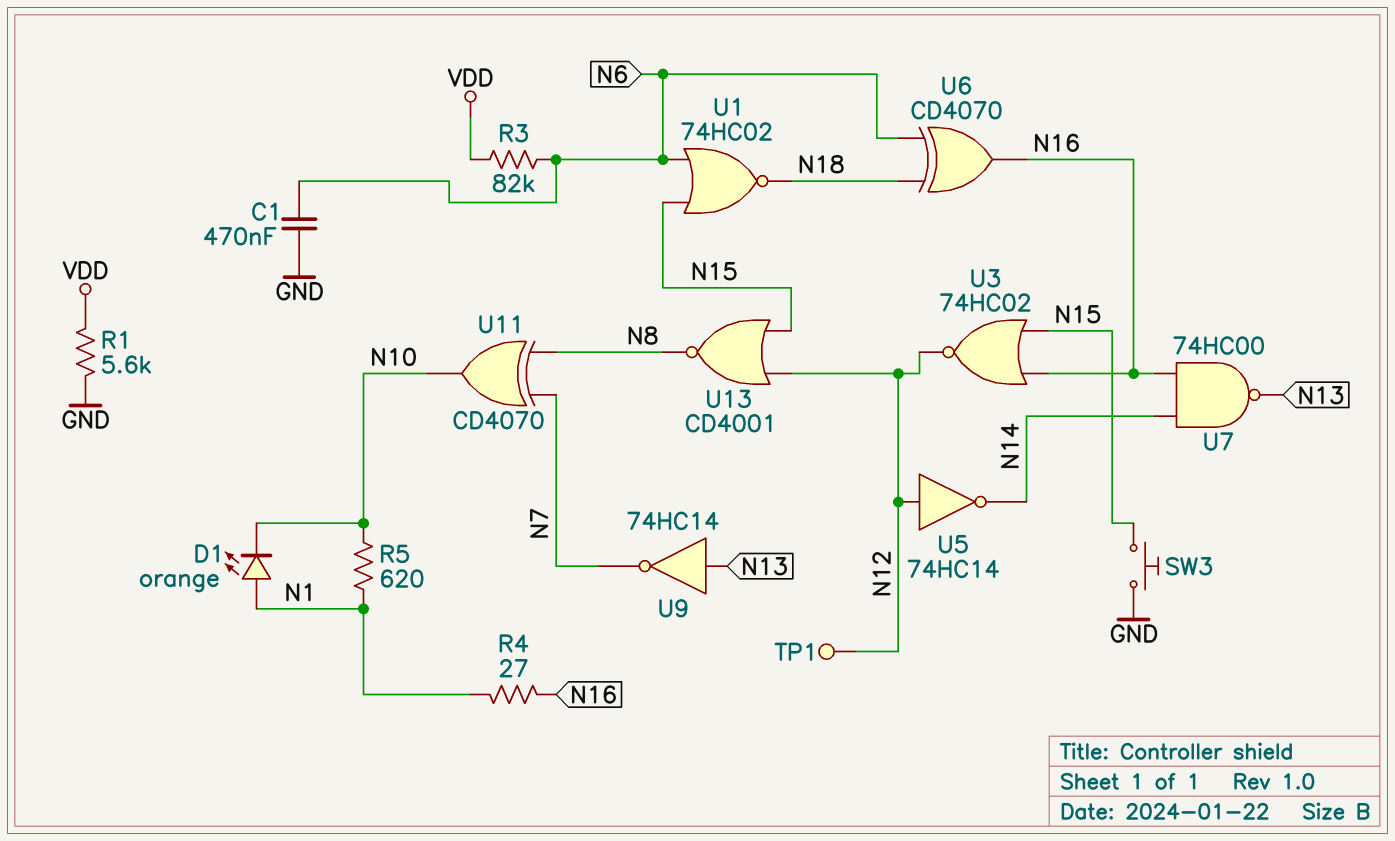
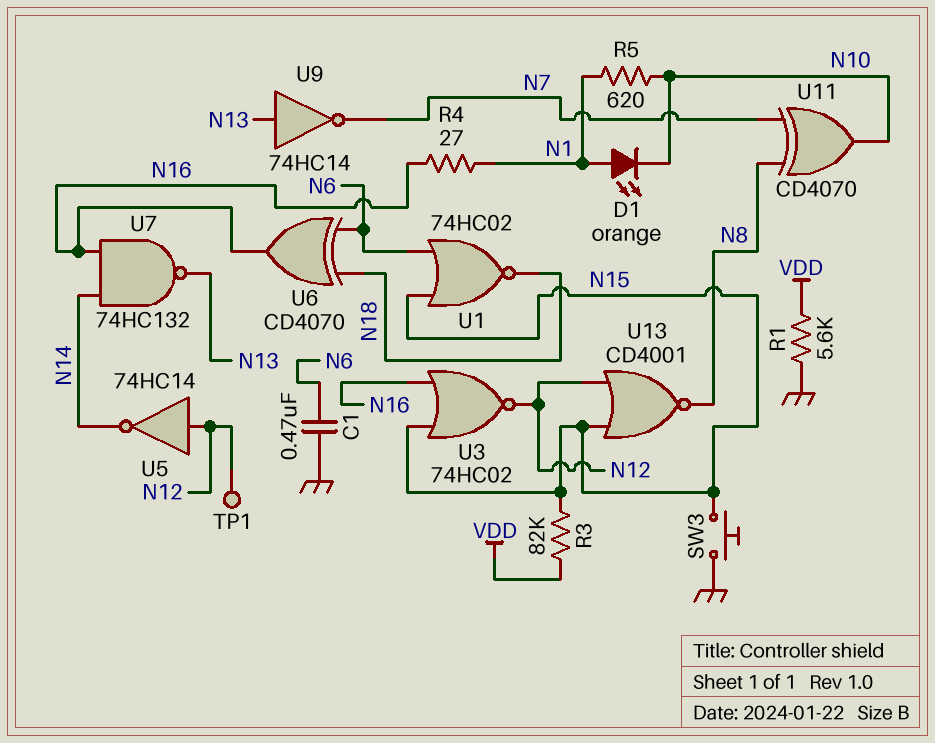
R3: 82k (N6, VDD) -> 82k (N15, VDD)
U7: NAND 74HC00 (in N14, in N16, out N13) -> NAND 74HC132 (in N14, in N16, out N13)

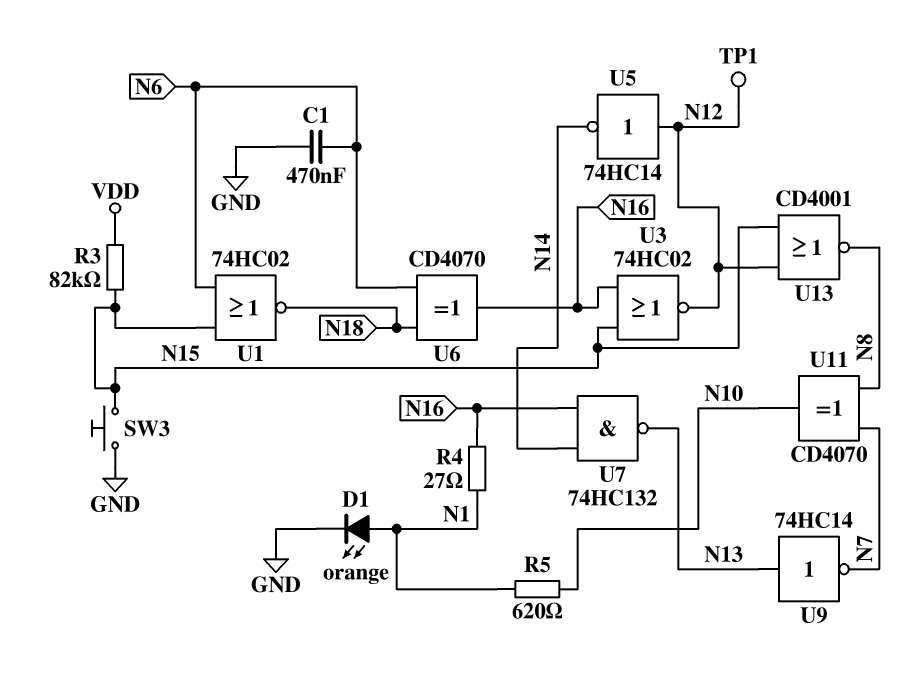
D1: LED orange (A N1, K N10) -> LED orange (A N1, K GND)
R1: 5.6k (GND, VDD) -> none

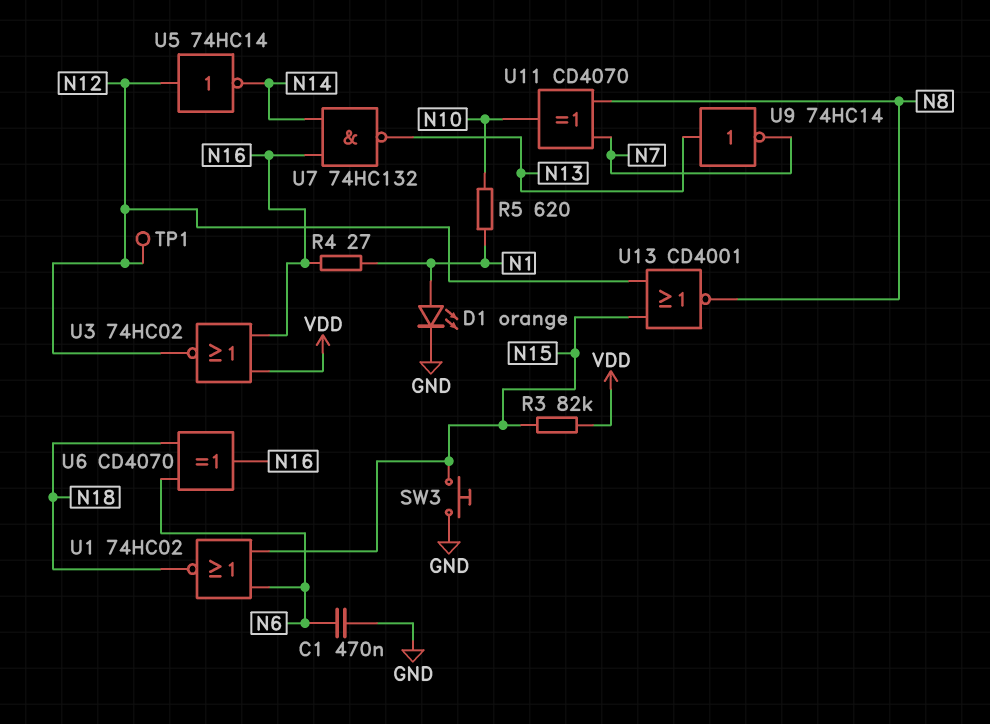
U3: NOR 74HC02 (in N15, in N16, out N12) -> NOR 74HC02 (in N16, in VDD, out N12)

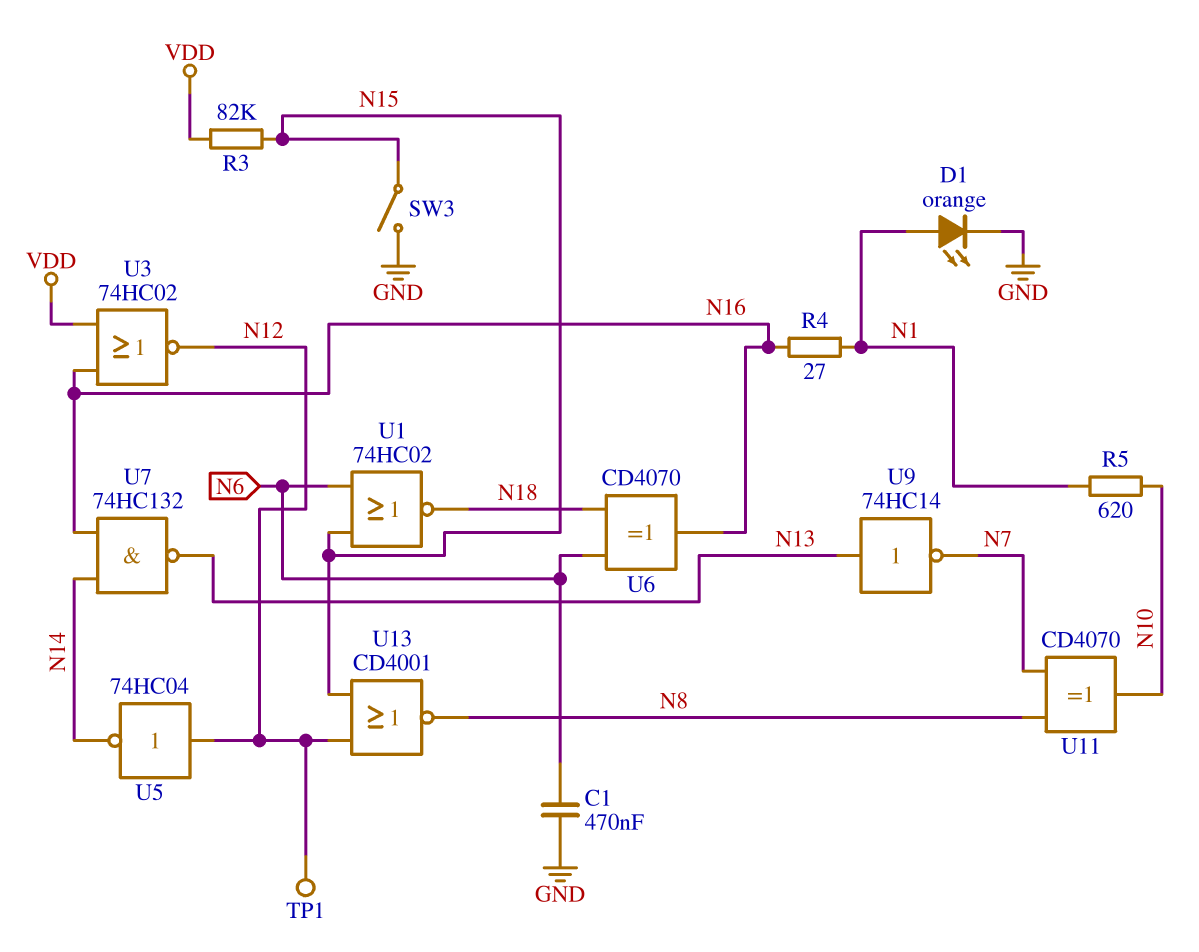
SW3: button (GND, N15) -> switch (GND, N15)
U5: NOT 74HC14 (in N12, out N14) -> NOT 74HC04 (in N12, out N14)

